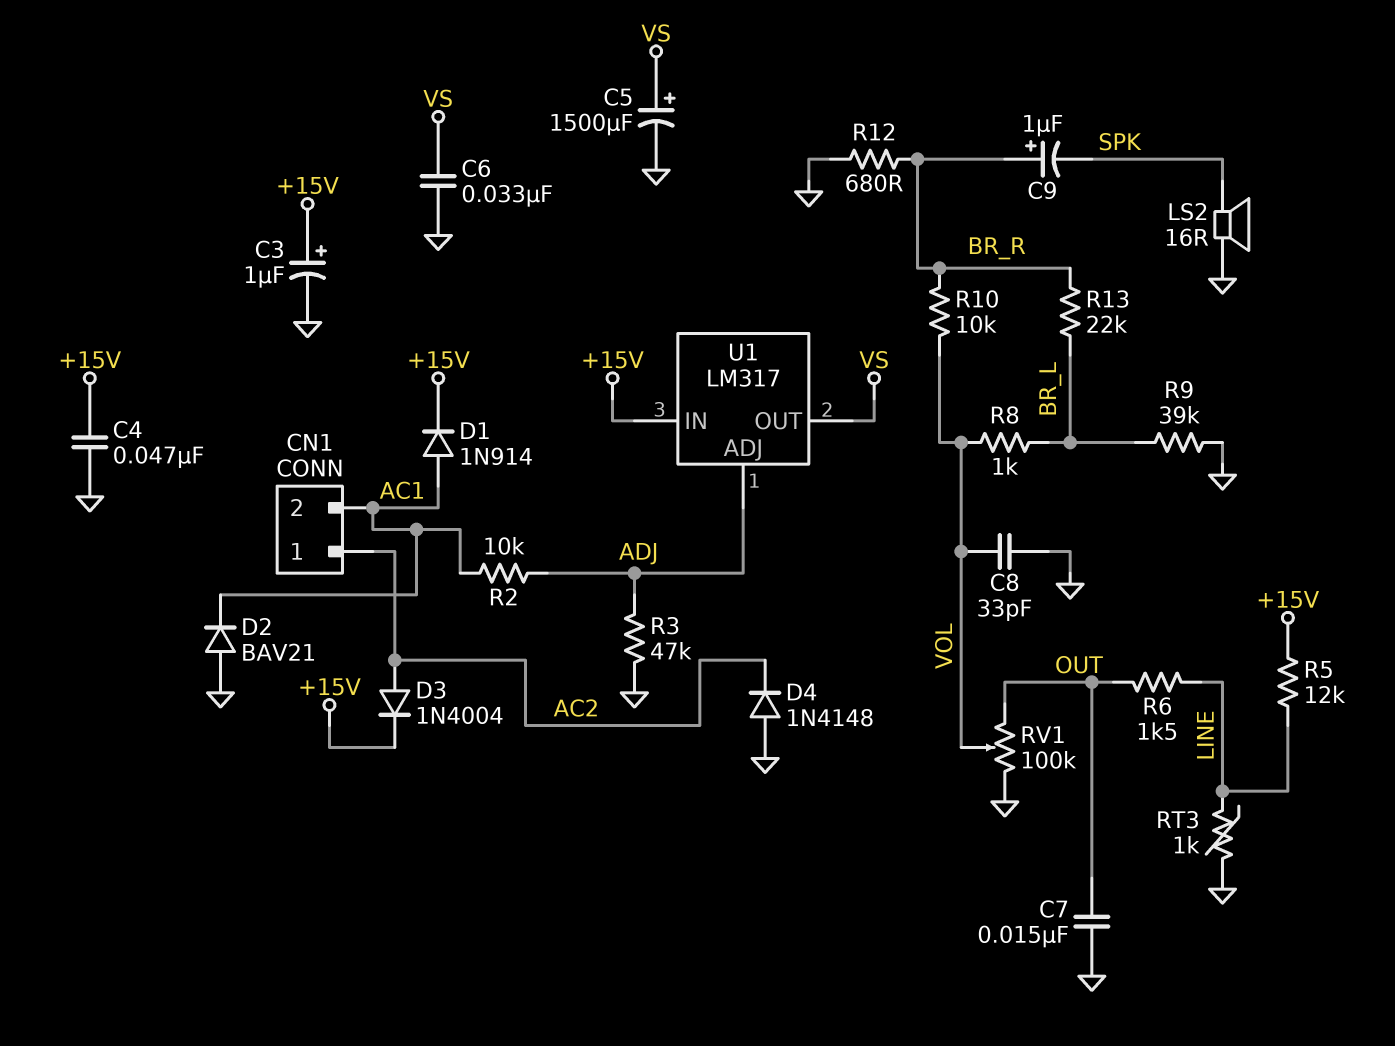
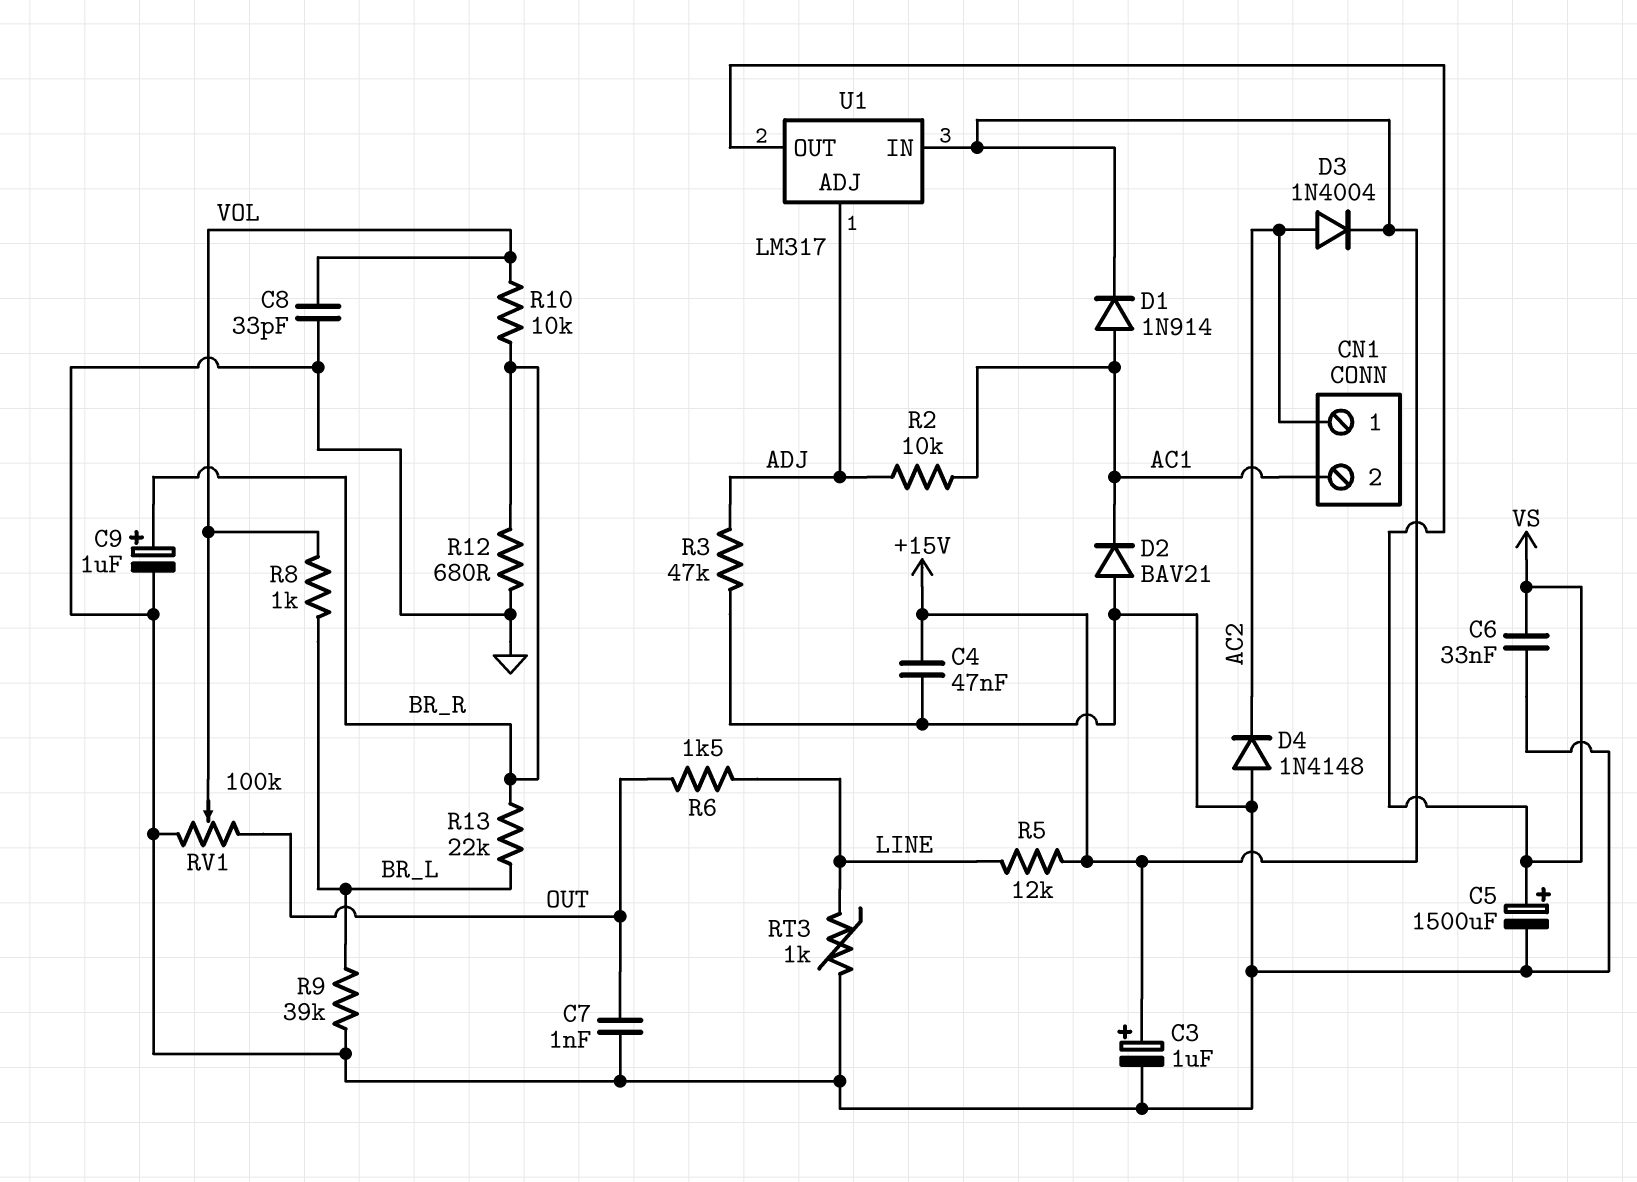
C7: 15nF (GND, OUT) -> 1nF (GND, OUT)
C9: 1uF (plus BR_R, minus SPK) -> 1uF (plus BR_R, minus GND)
LS2: speaker 16R (GND, SPK) -> none

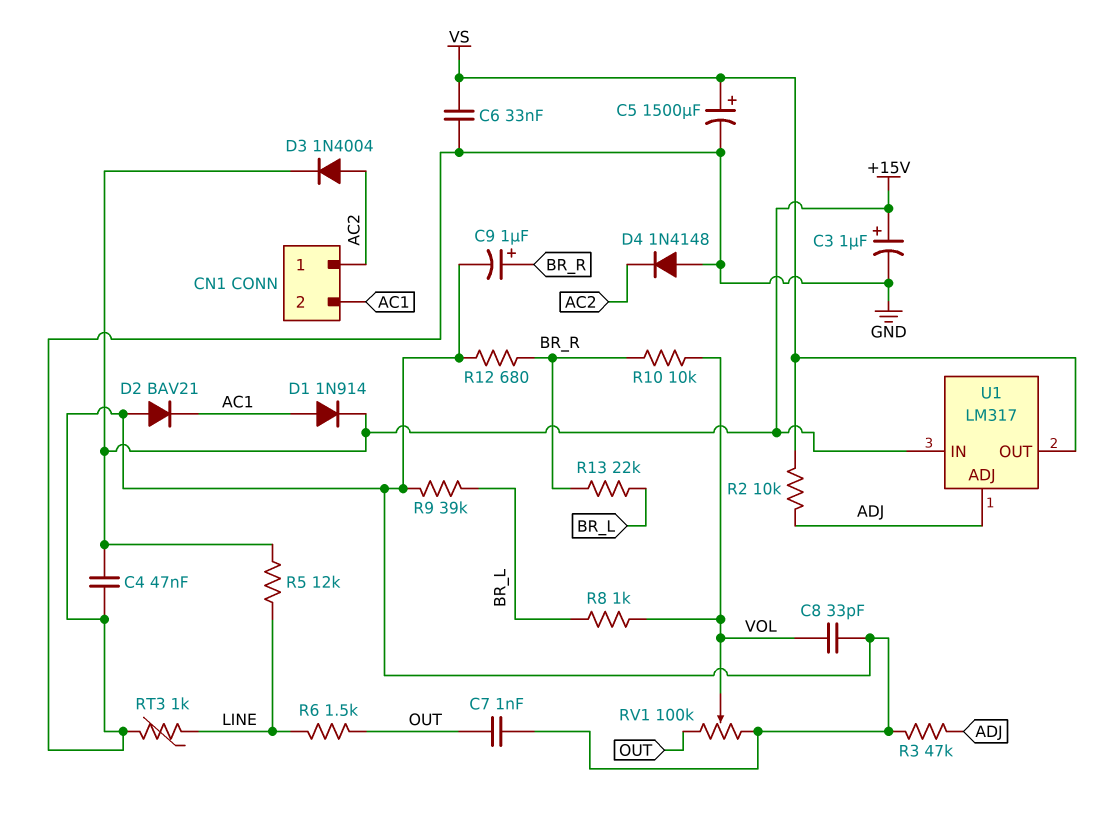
R2: 10k (AC1, ADJ) -> 10k (ADJ, VS)

